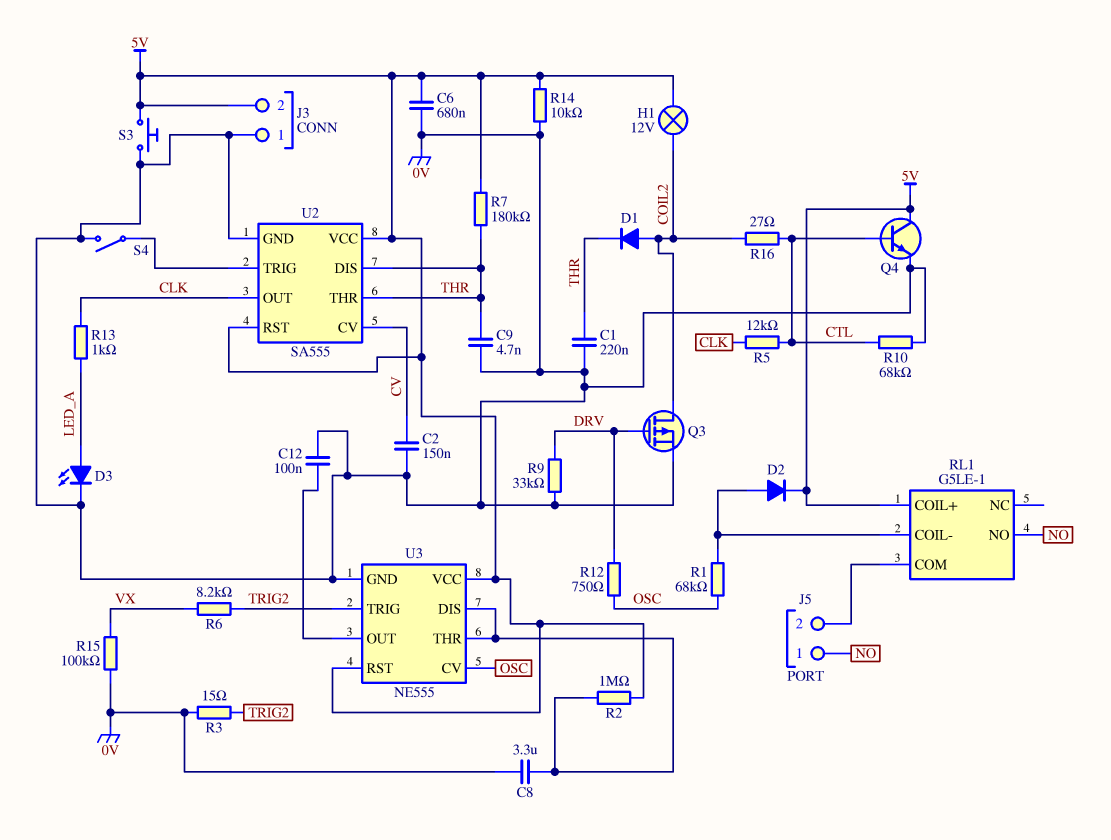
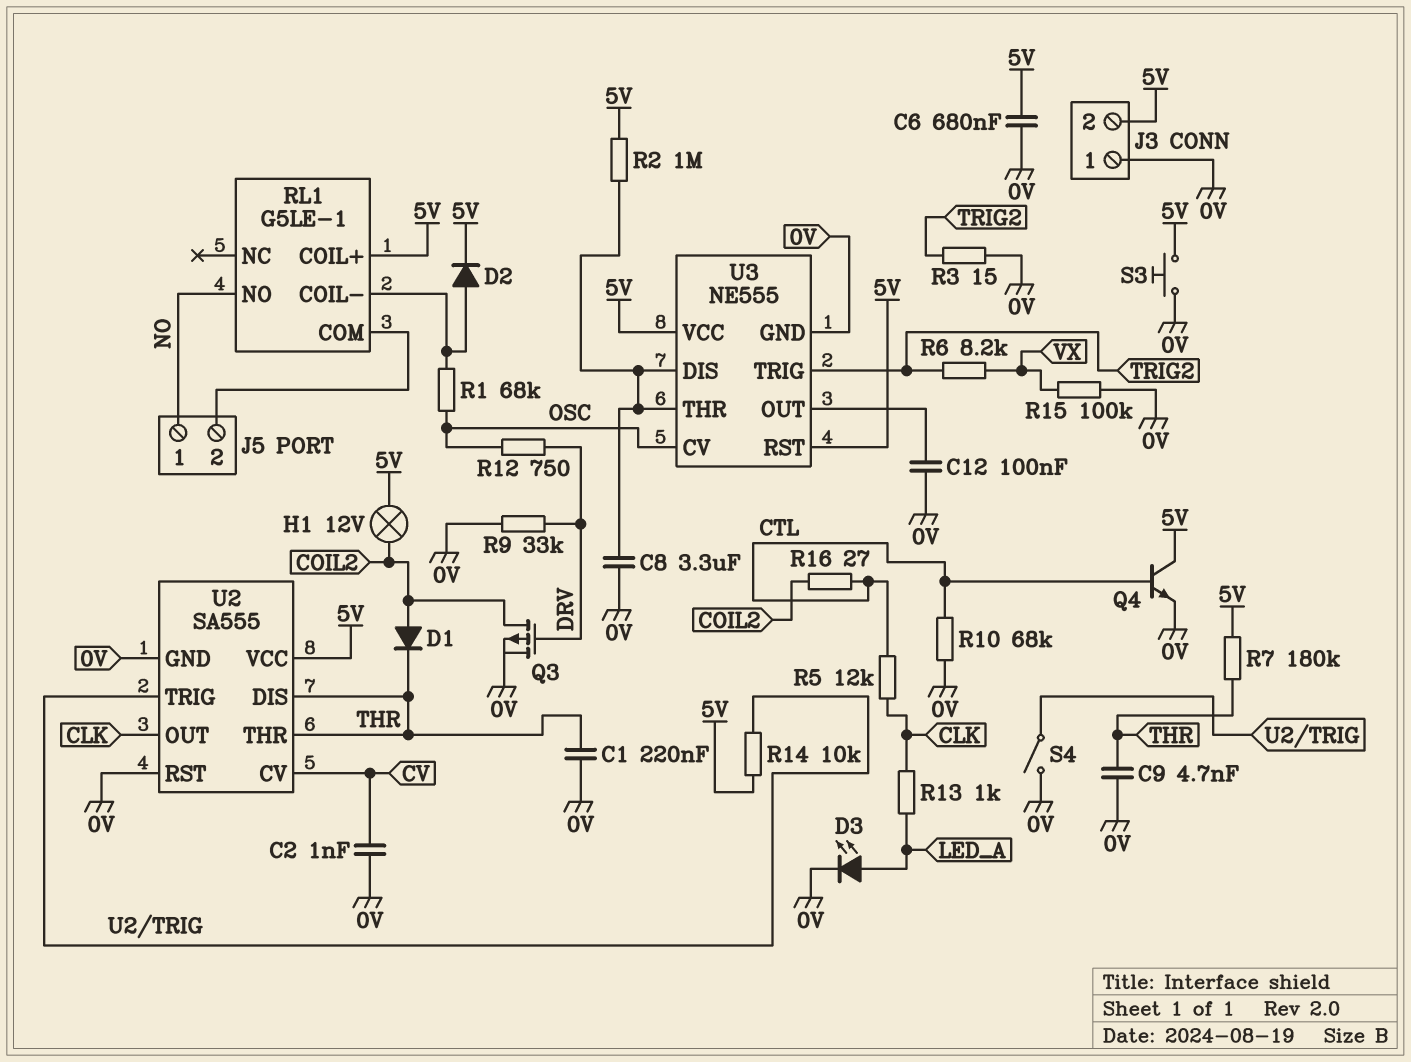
C2: 150nF (0V, CV) -> 1nF (0V, CV)
R14: 10k (0V, 5V) -> 10k (5V, U2/TRIG)
U2 pin RST: 5V -> 0V

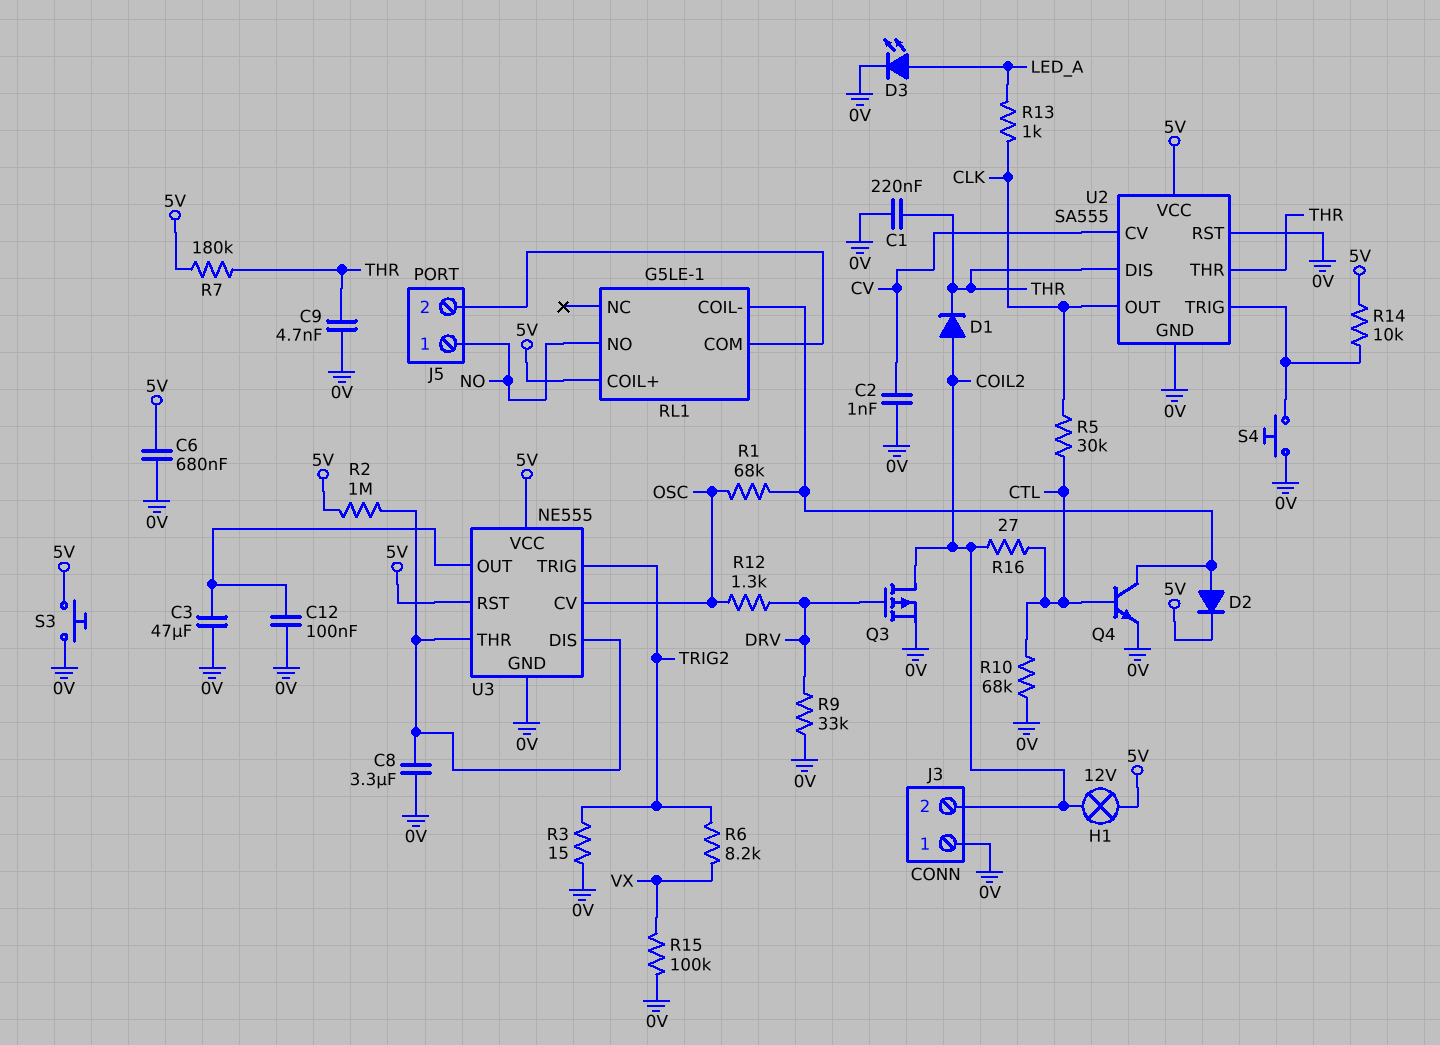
C3: none -> 47uF (0V, U3/OUT)
J3 pin 2: 5V -> COIL2
Q4: NPN (B CTL, C 5V, E 0V) -> NPN (B CTL, C RL1/COIL-, E 0V)
R5: 12k (CLK, CTL) -> 30k (CLK, CTL)
R12: 750 (DRV, OSC) -> 1.3k (DRV, OSC)
S4: switch (0V, U2/TRIG) -> button (0V, U2/TRIG)

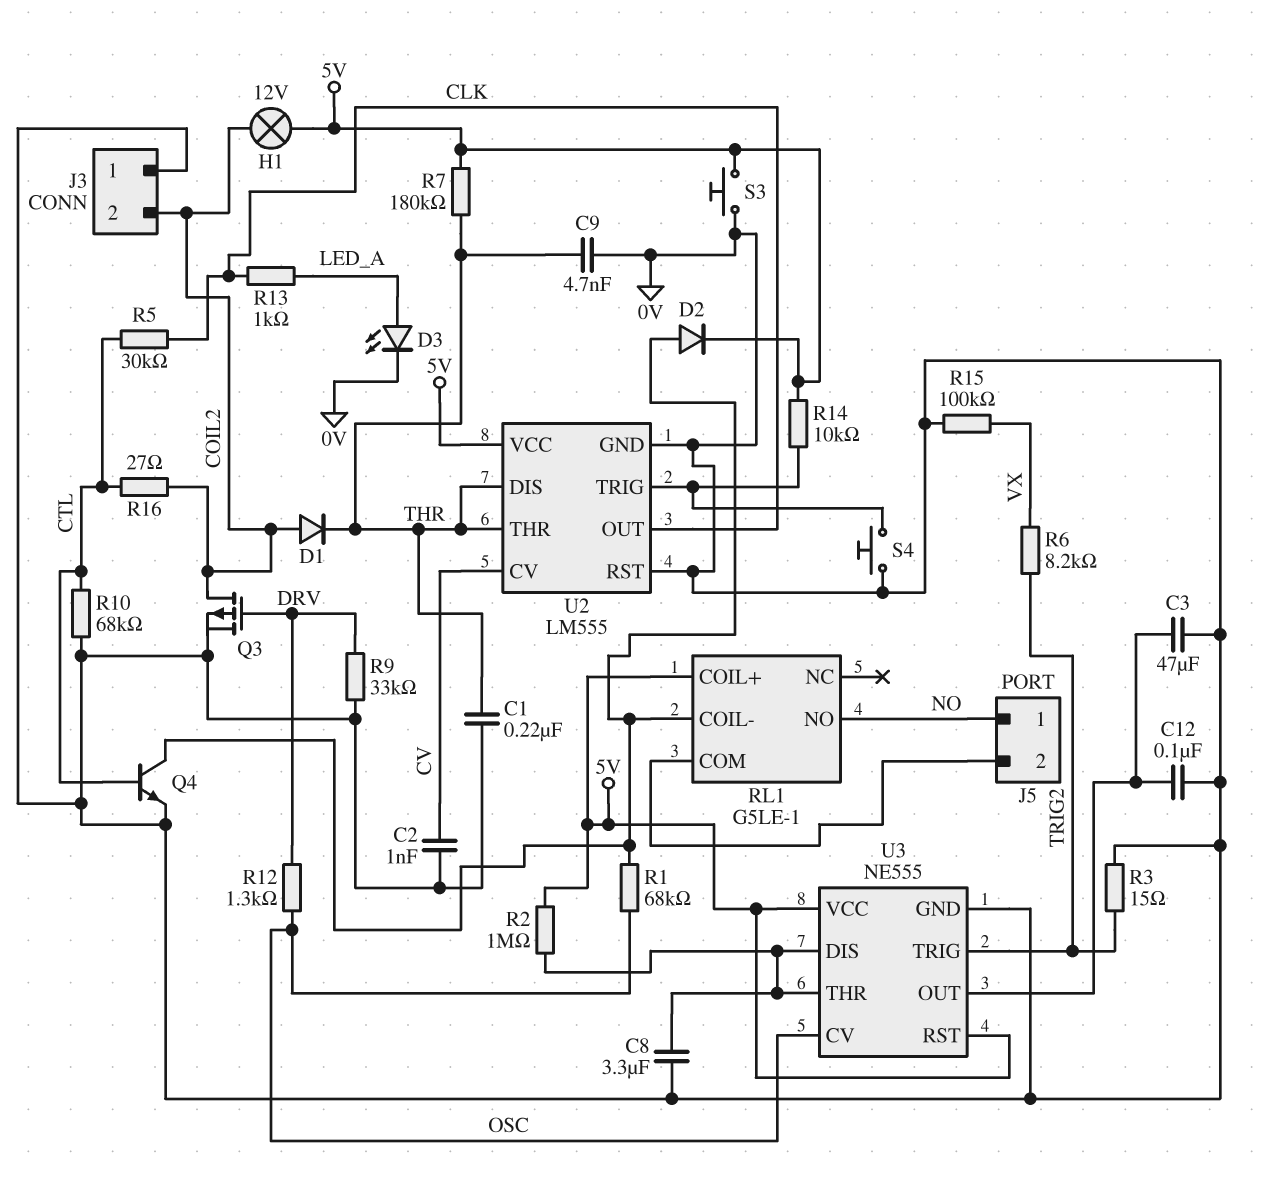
C6: 680nF (0V, 5V) -> none
U2: SA555 -> LM555

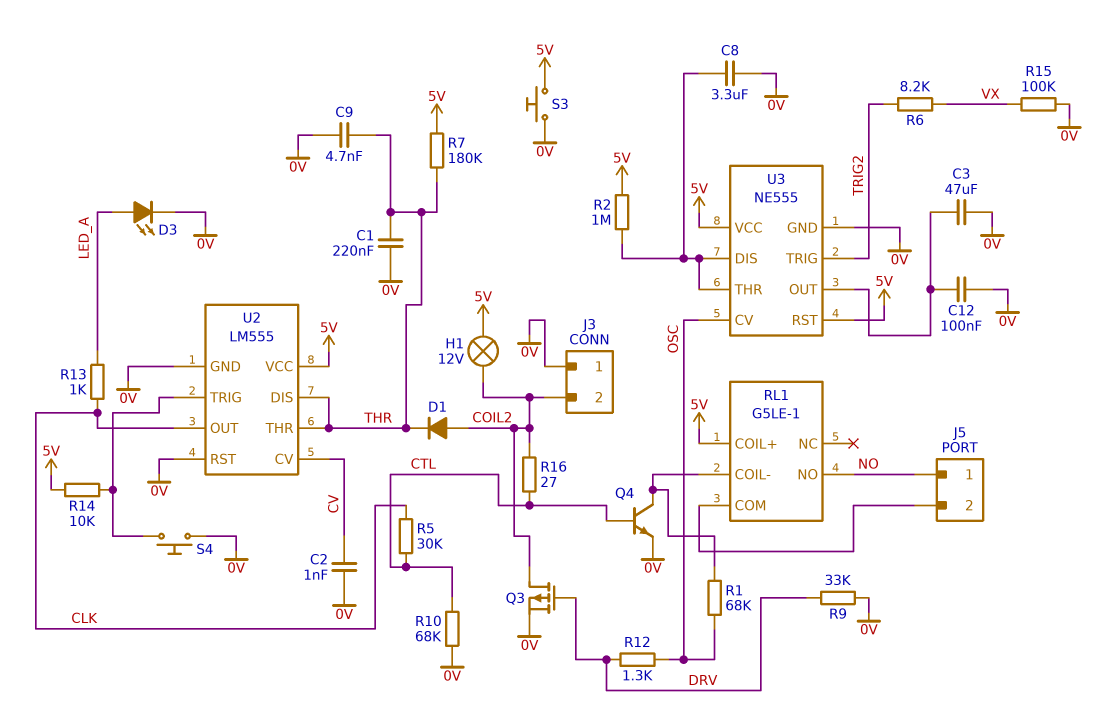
D2: diode (A RL1/COIL-, K 5V) -> none
R3: 15 (0V, TRIG2) -> none

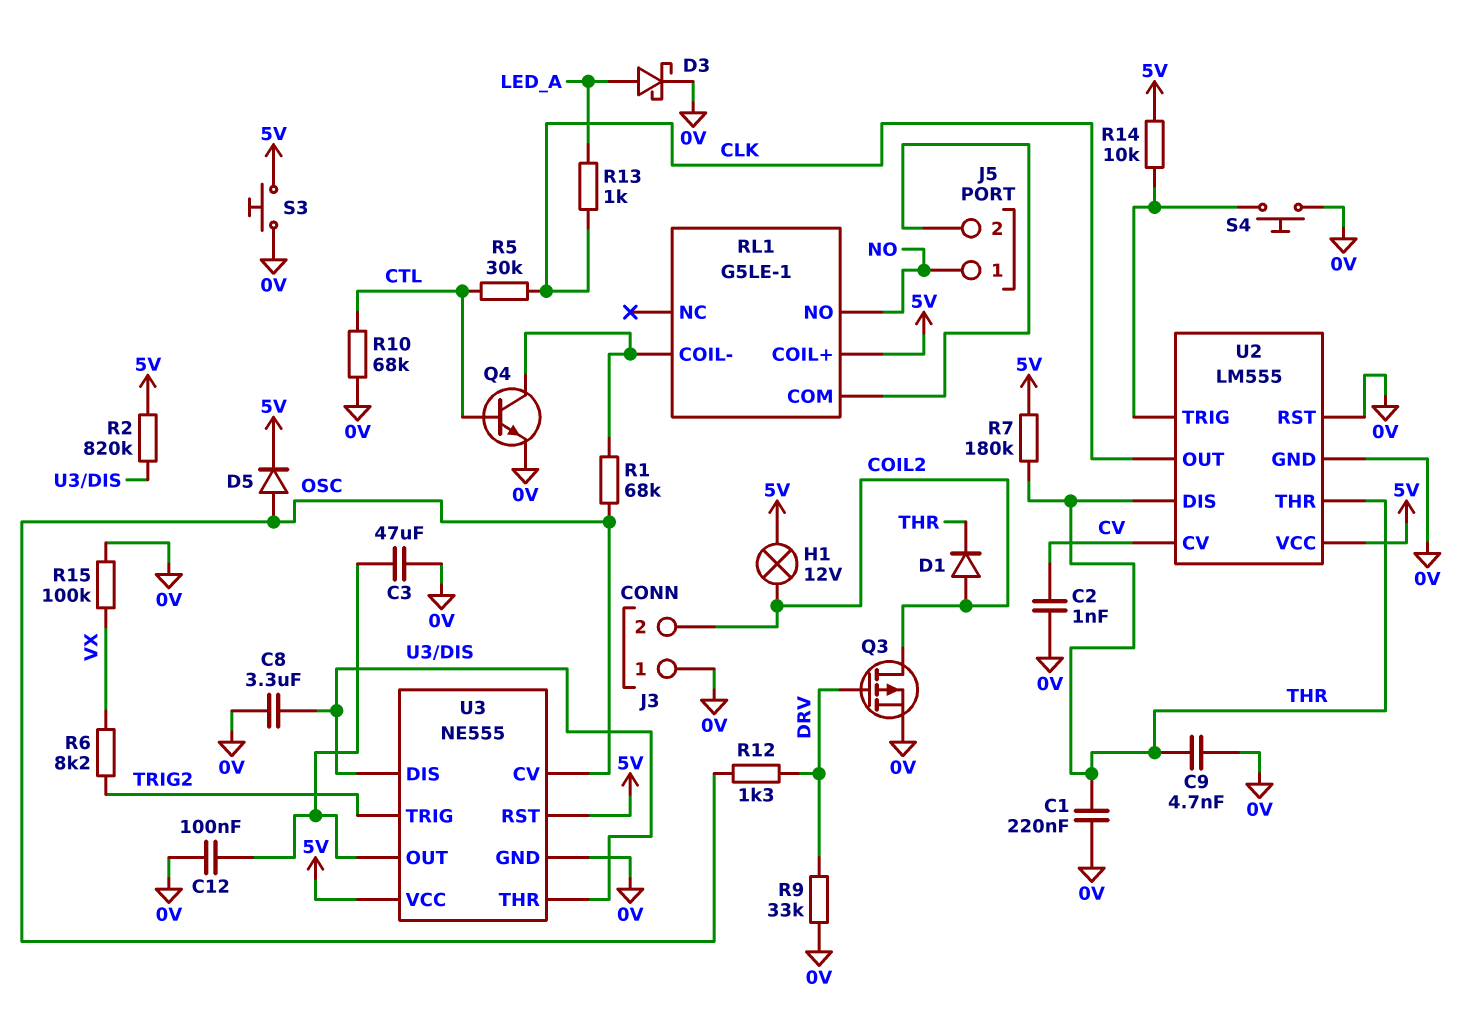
D3: LED (A LED_A, K 0V) -> schottky (A LED_A, K 0V)
D5: none -> diode (A OSC, K 5V)
R2: 1M (5V, U3/DIS) -> 820k (5V, U3/DIS)
R16: 27 (COIL2, CTL) -> none

